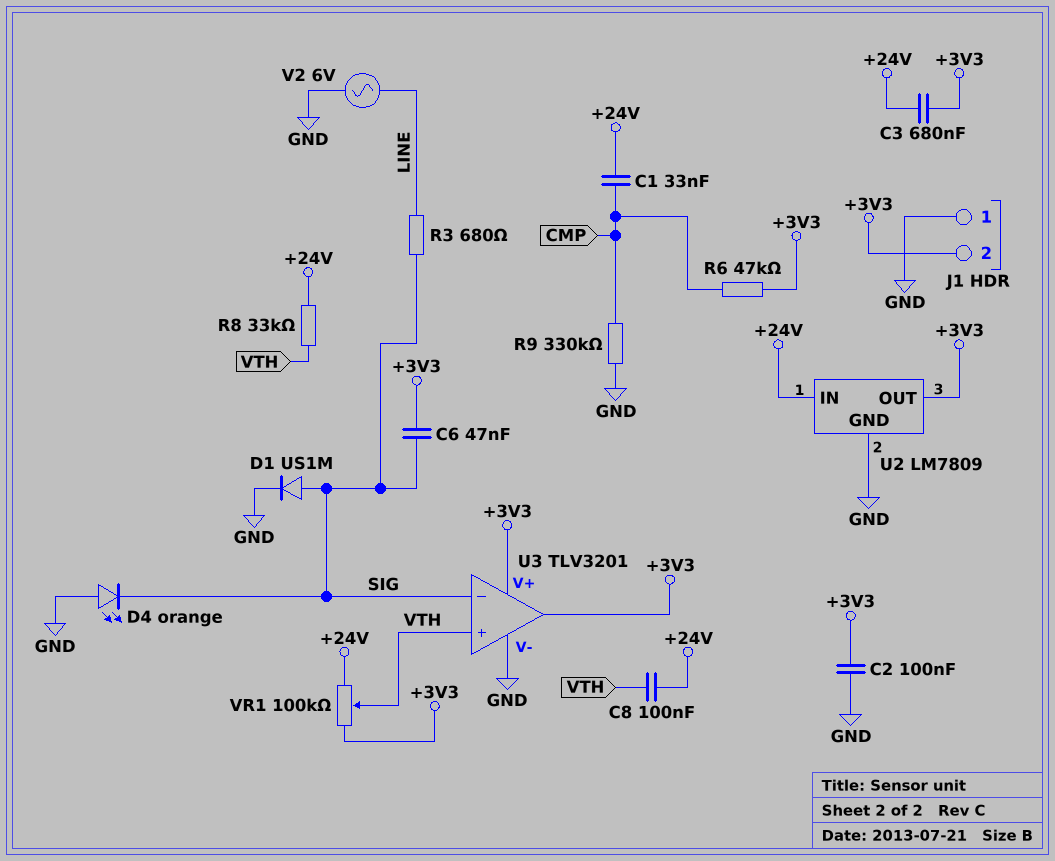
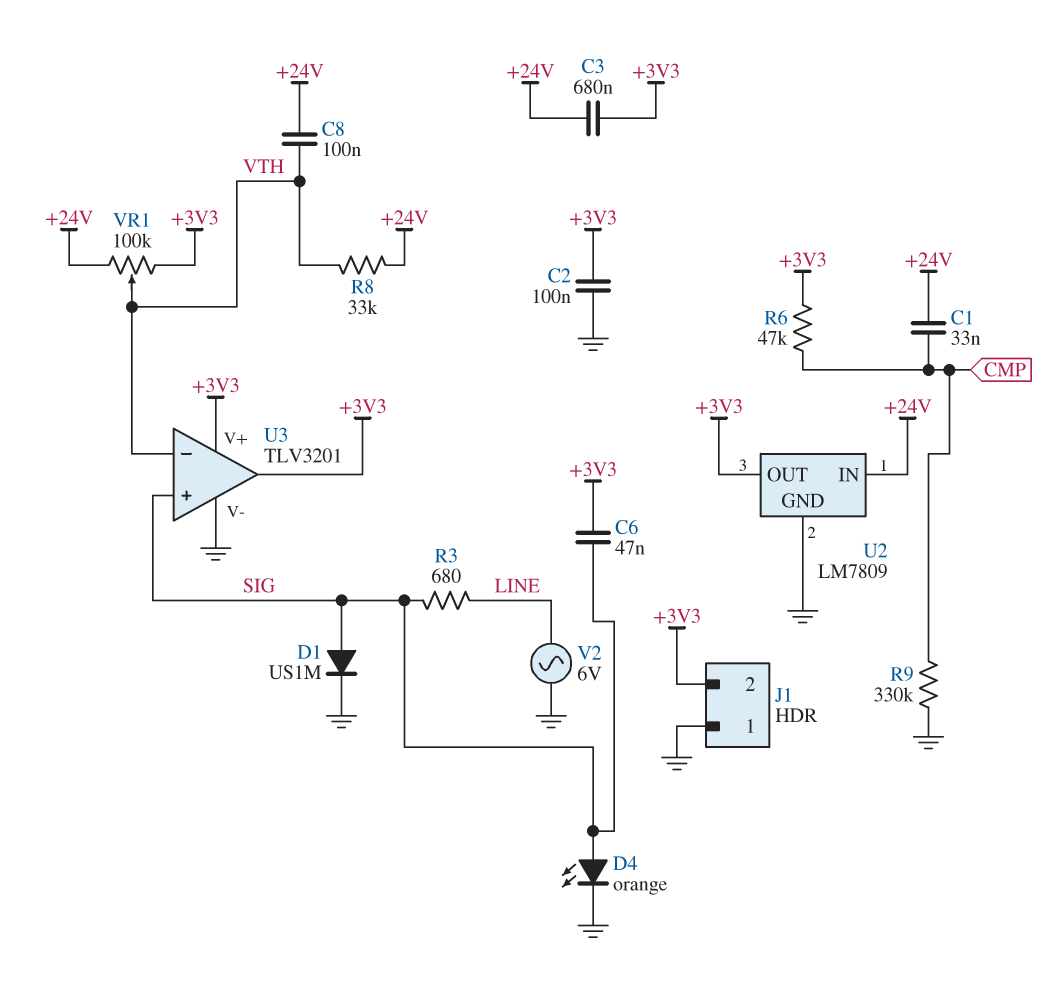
D4: LED orange (A GND, K SIG) -> LED orange (A SIG, K GND)
U3 pin in+: VTH -> SIG
U3 pin in-: SIG -> VTH

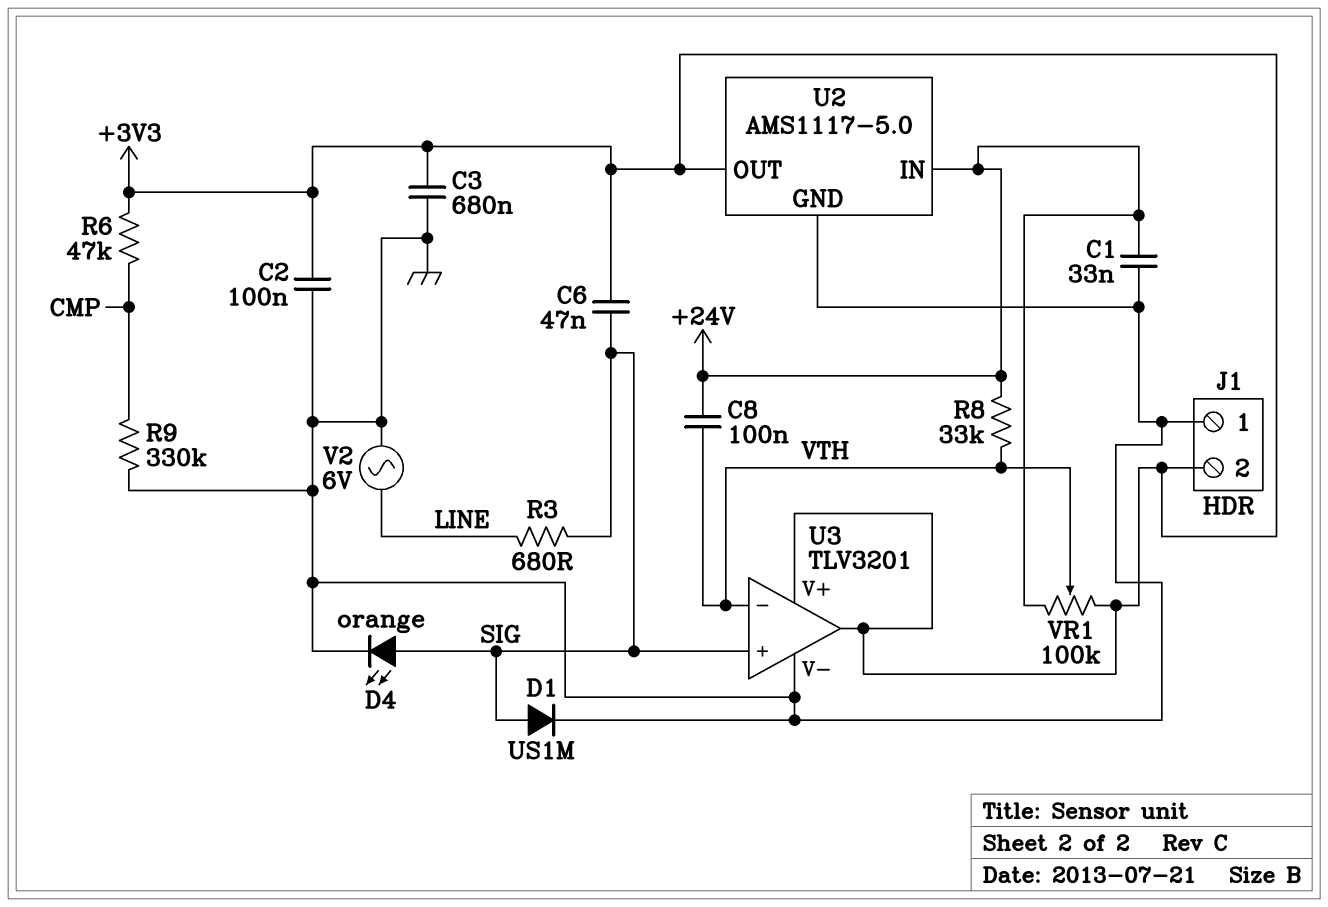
C1: 33nF (+24V, CMP) -> 33nF (+24V, GND)
C3: 680nF (+3V3, +24V) -> 680nF (+3V3, GND)
U2: LM7809 -> AMS1117-5.0

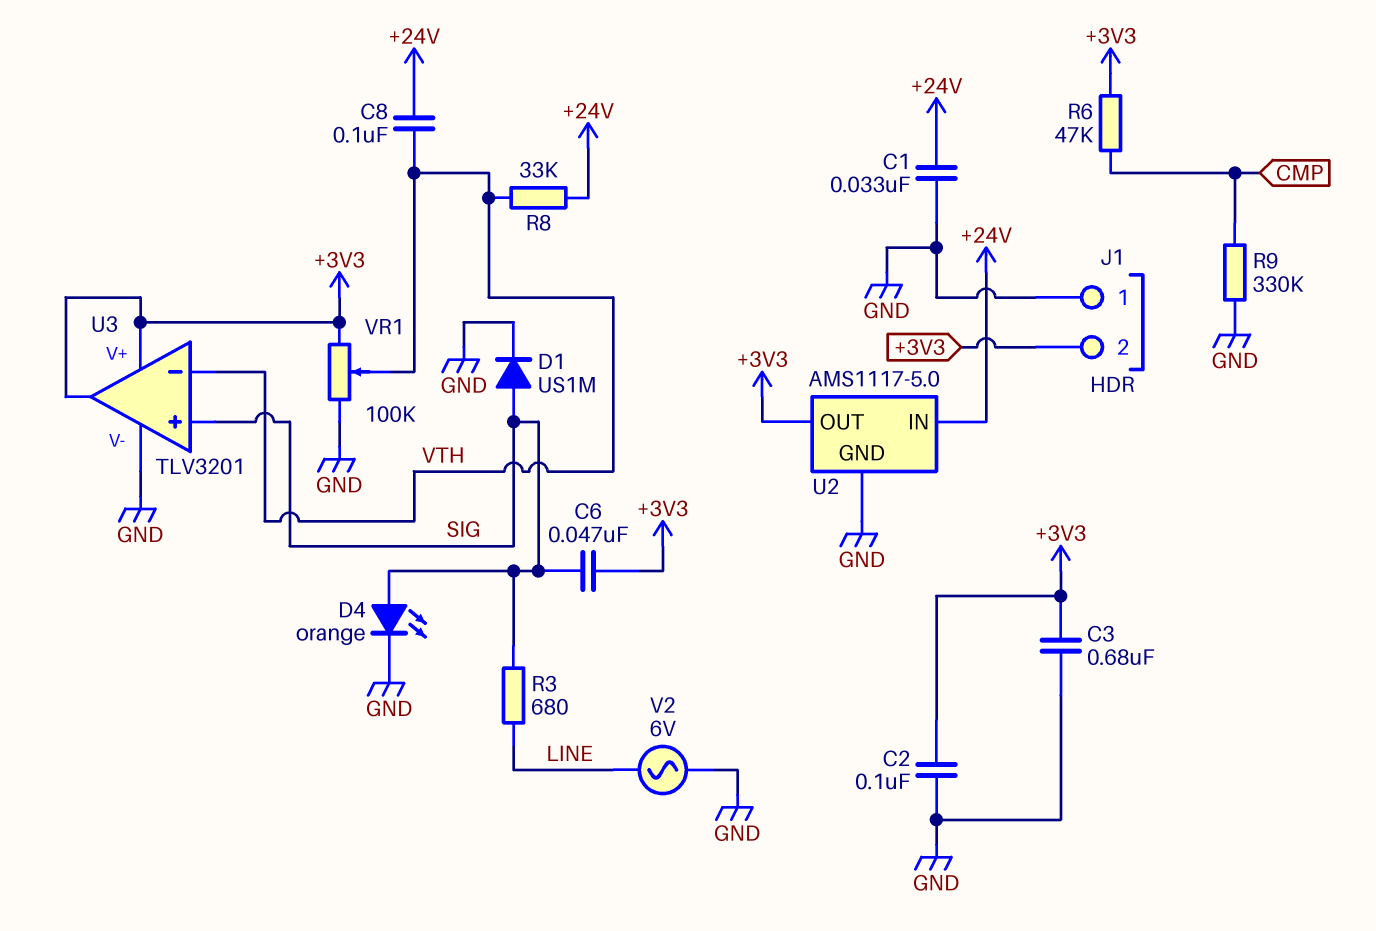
VR1: 100k (+3V3, +24V, wiper VTH) -> 100k (+3V3, GND, wiper VTH)

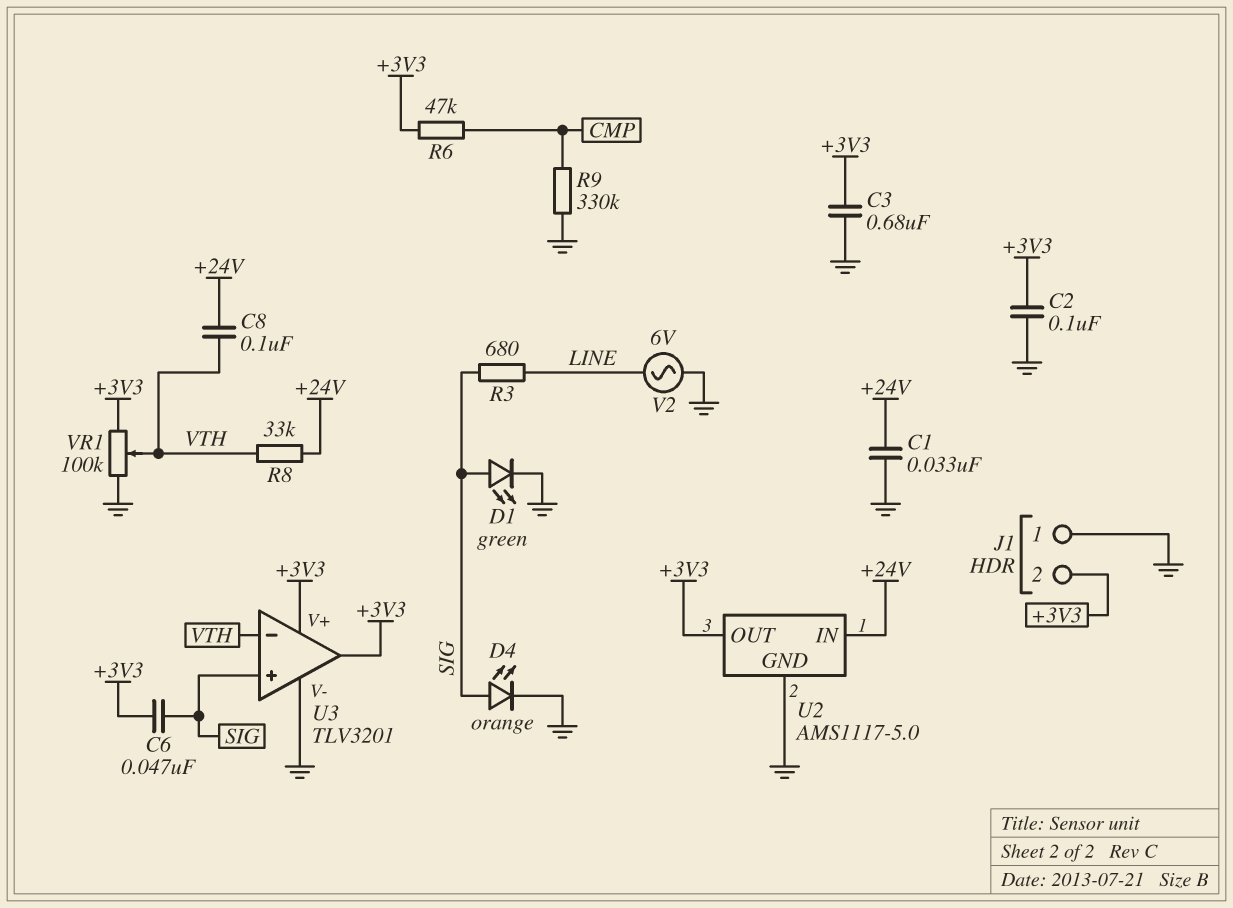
D1: diode US1M (A SIG, K GND) -> LED green (A SIG, K GND)

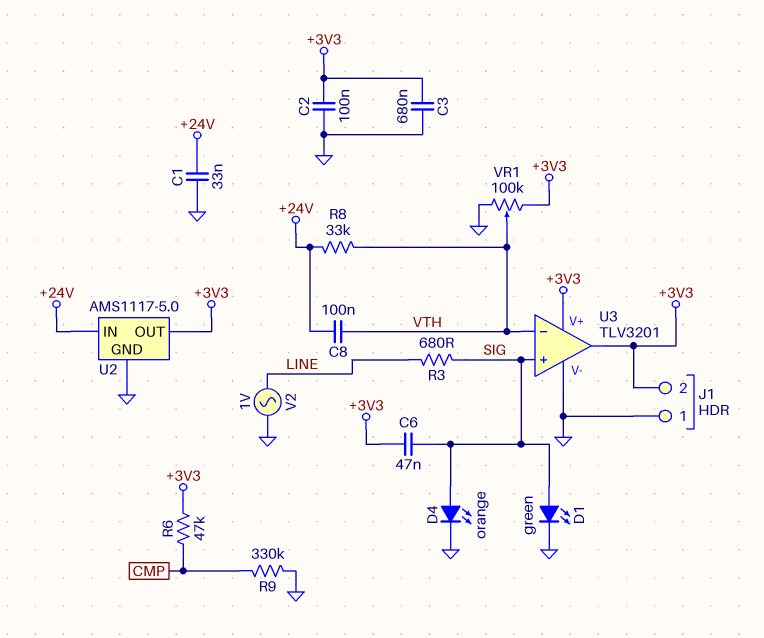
V2: AC 6V (GND, LINE) -> AC 1V (GND, LINE)

